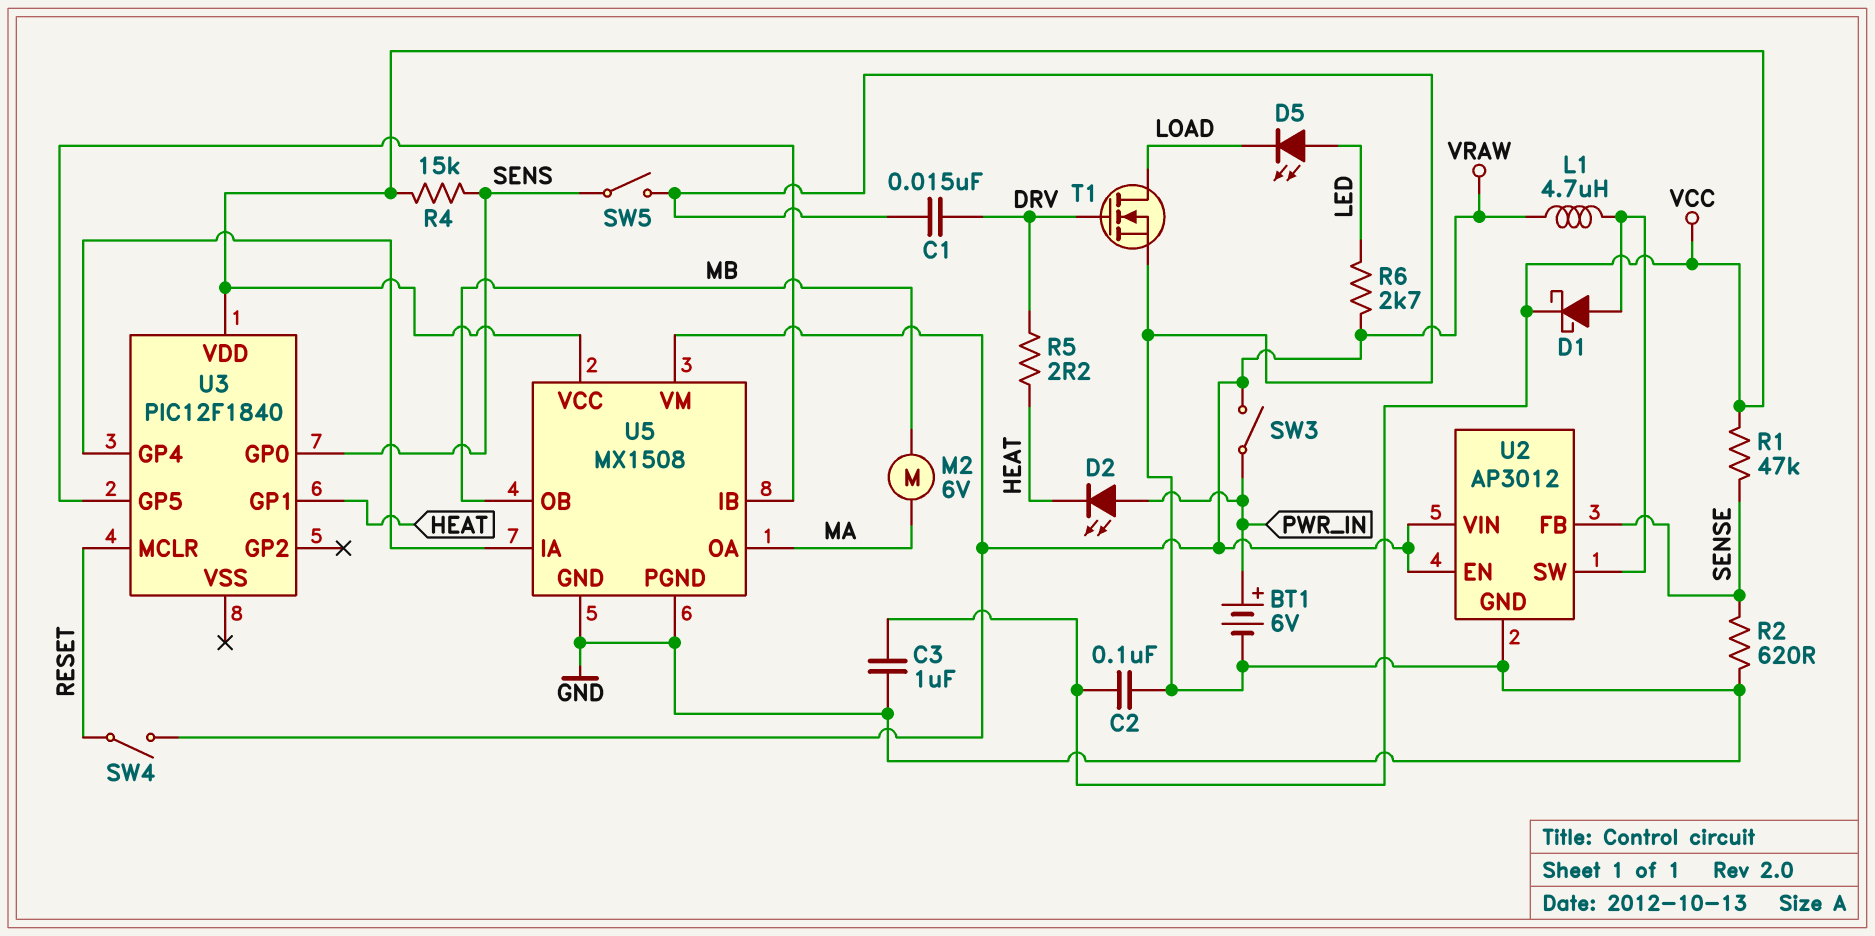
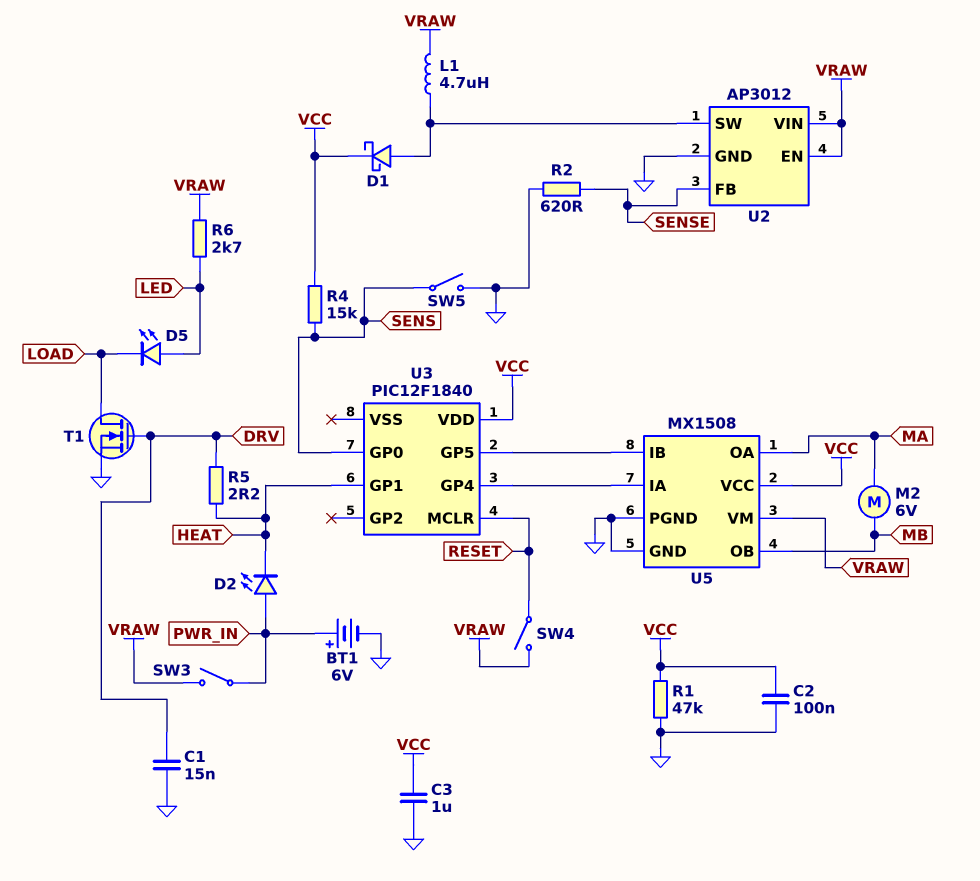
R1: 47k (SENSE, VCC) -> 47k (GND, VCC)

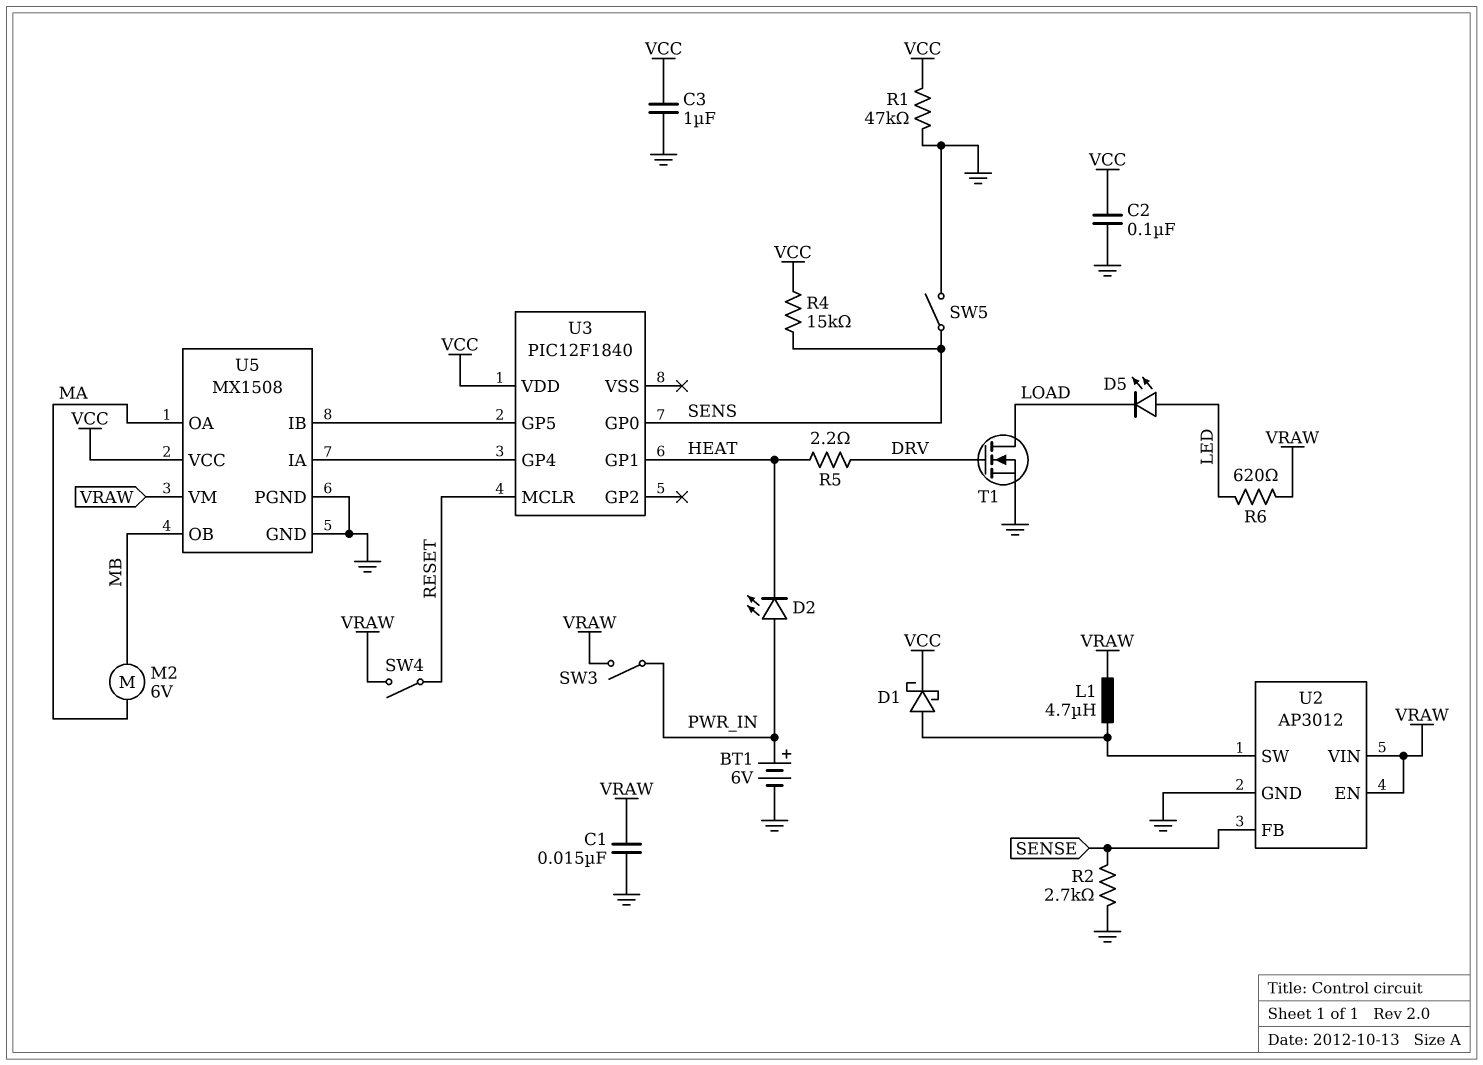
C1: 15nF (DRV, GND) -> 15nF (GND, VRAW)
R2: 620 (GND, SENSE) -> 2.7k (GND, SENSE)
R6: 2.7k (LED, VRAW) -> 620 (LED, VRAW)

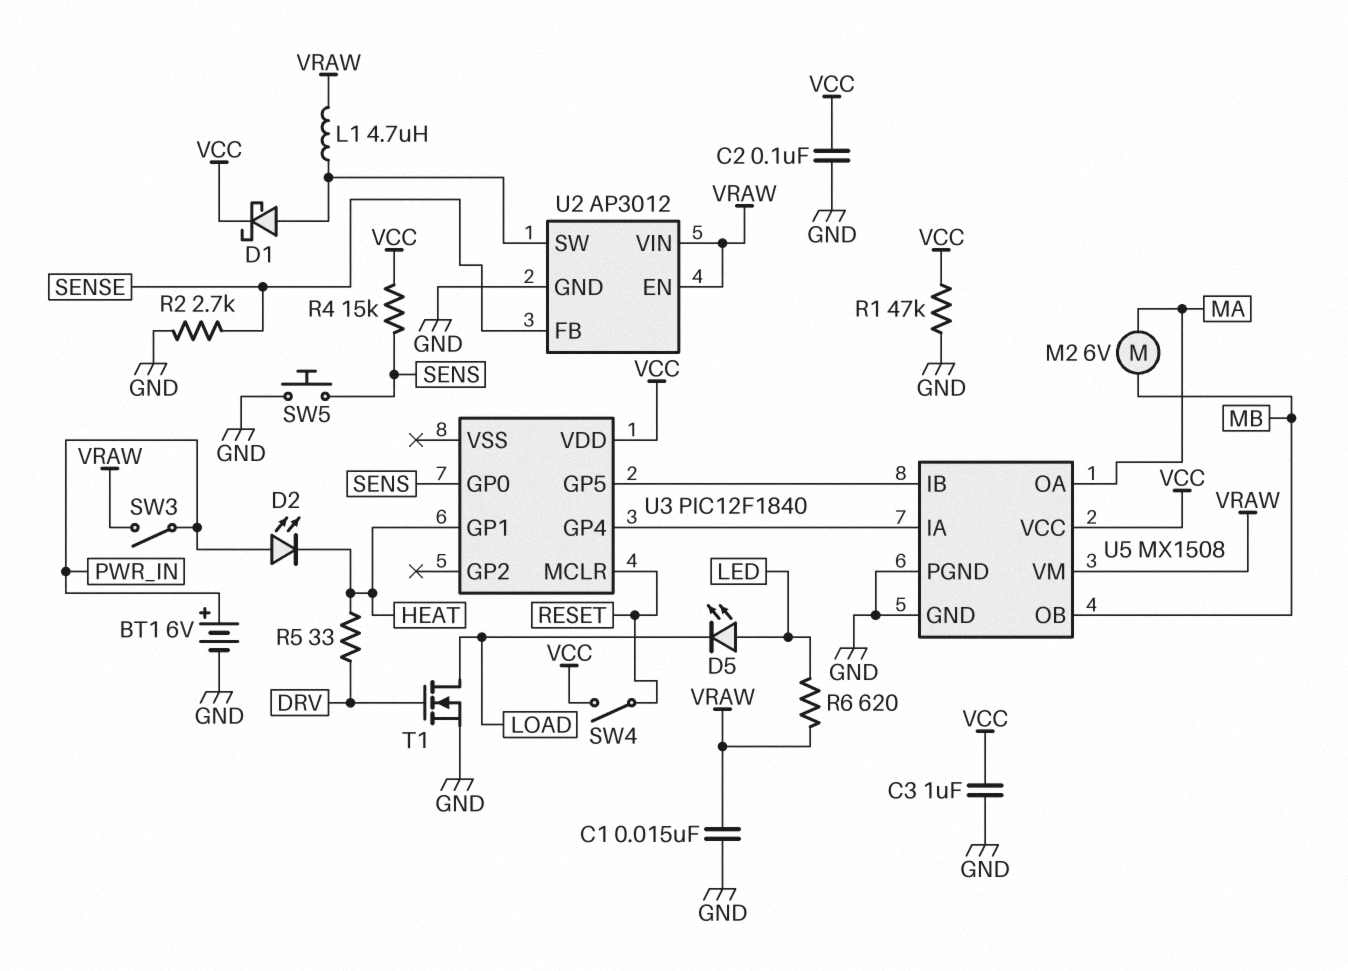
R5: 2.2 (DRV, HEAT) -> 33 (DRV, HEAT)
SW4: switch (RESET, VRAW) -> switch (RESET, VCC)
SW5: switch (GND, SENS) -> button (GND, SENS)

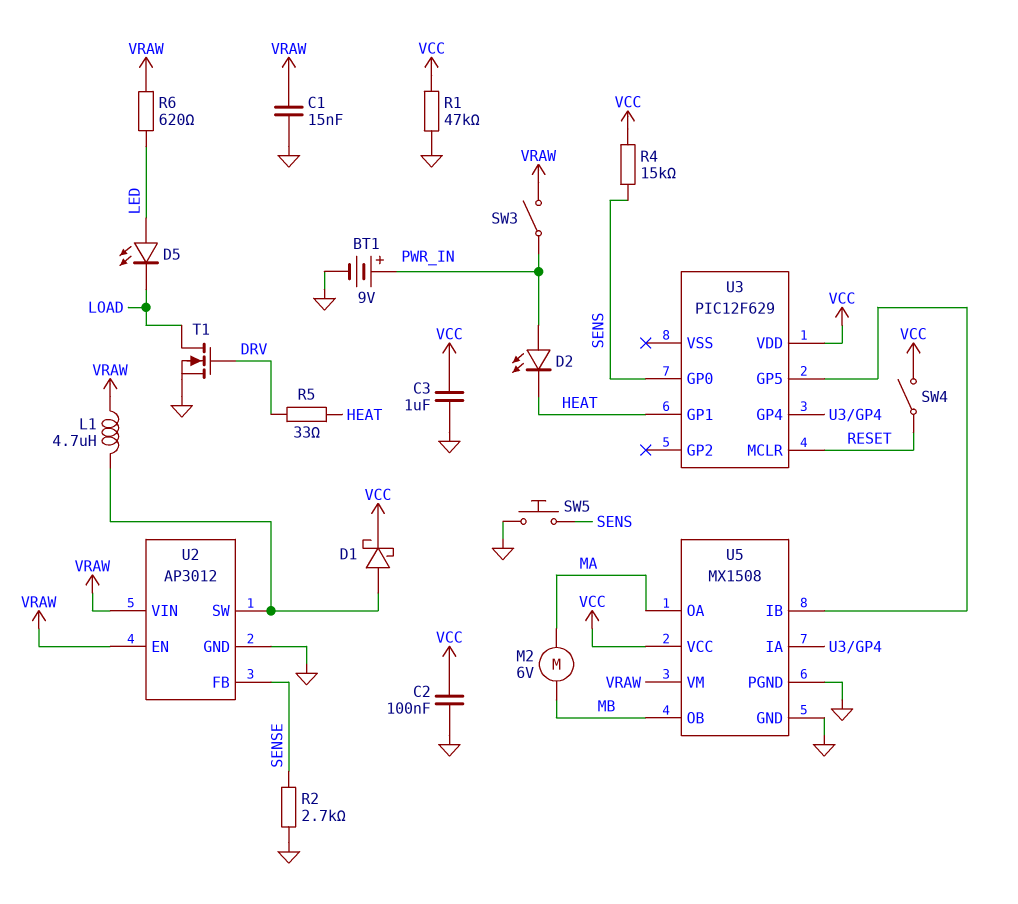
BT1: 6V (plus PWR_IN, minus GND) -> 9V (plus PWR_IN, minus GND)
U3: PIC12F1840 -> PIC12F629

